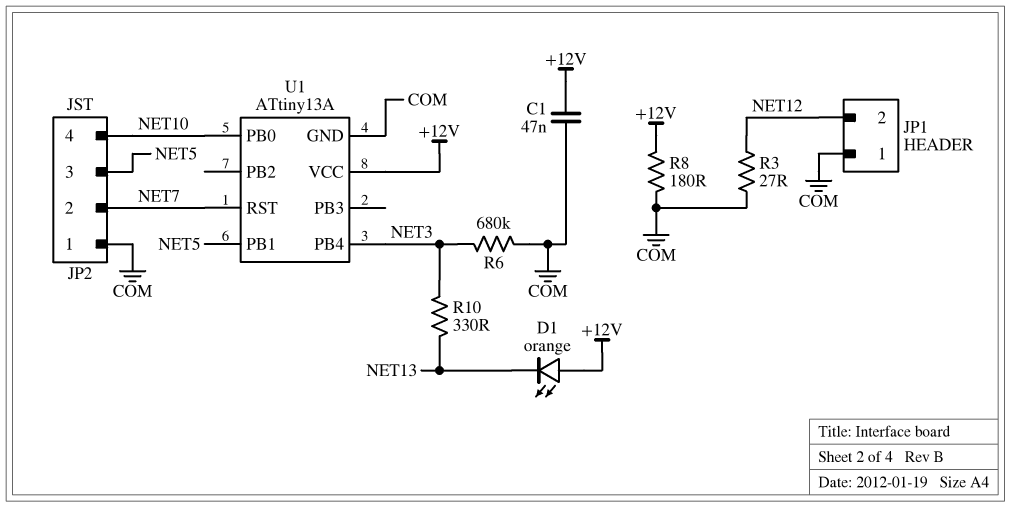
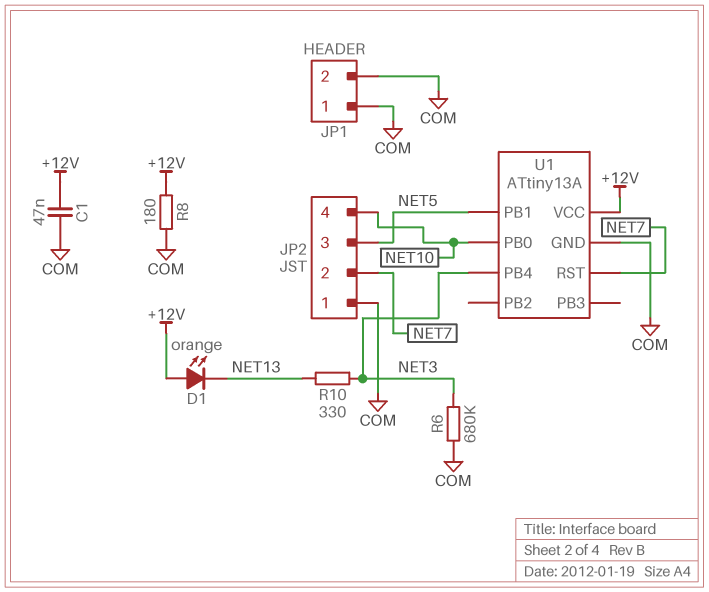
JP1 pin 2: NET12 -> COM
R3: 27 (COM, NET12) -> none

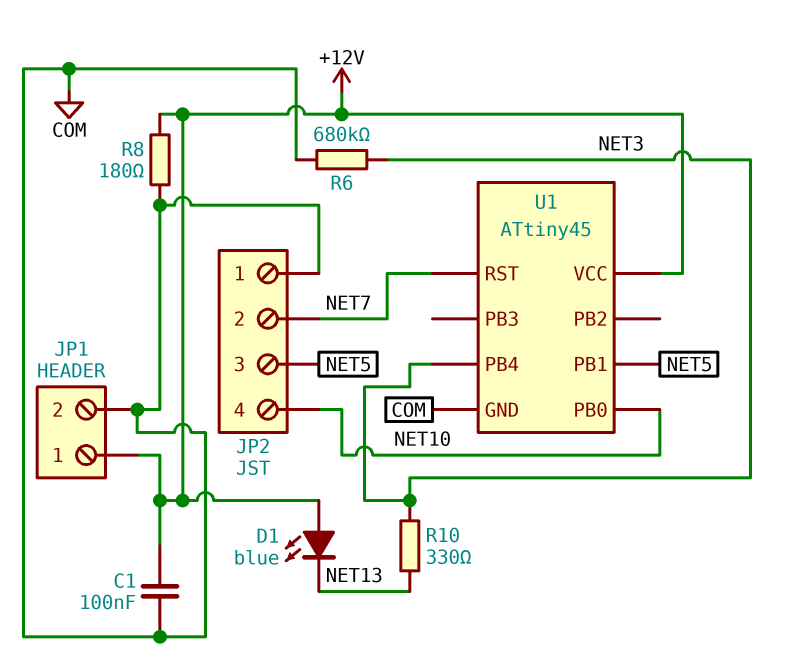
C1: 47nF (+12V, COM) -> 100nF (+12V, COM)
D1: LED orange (A +12V, K NET13) -> LED blue (A +12V, K NET13)
JP1 pin 1: COM -> +12V
U1: ATtiny13A -> ATtiny45

